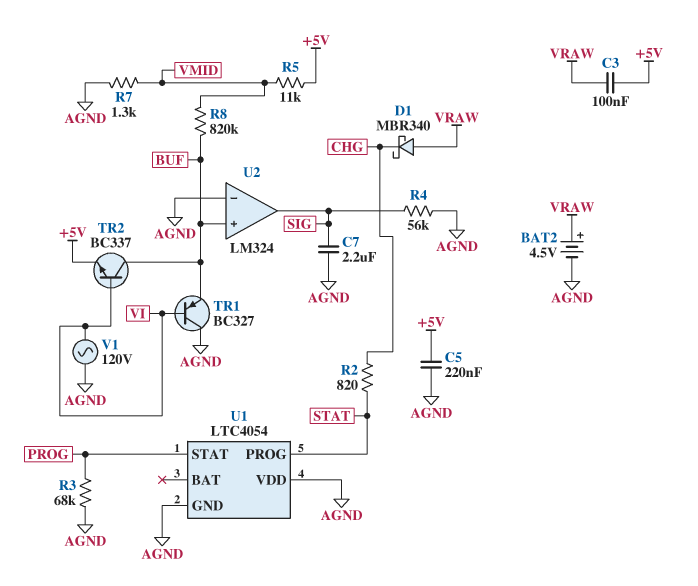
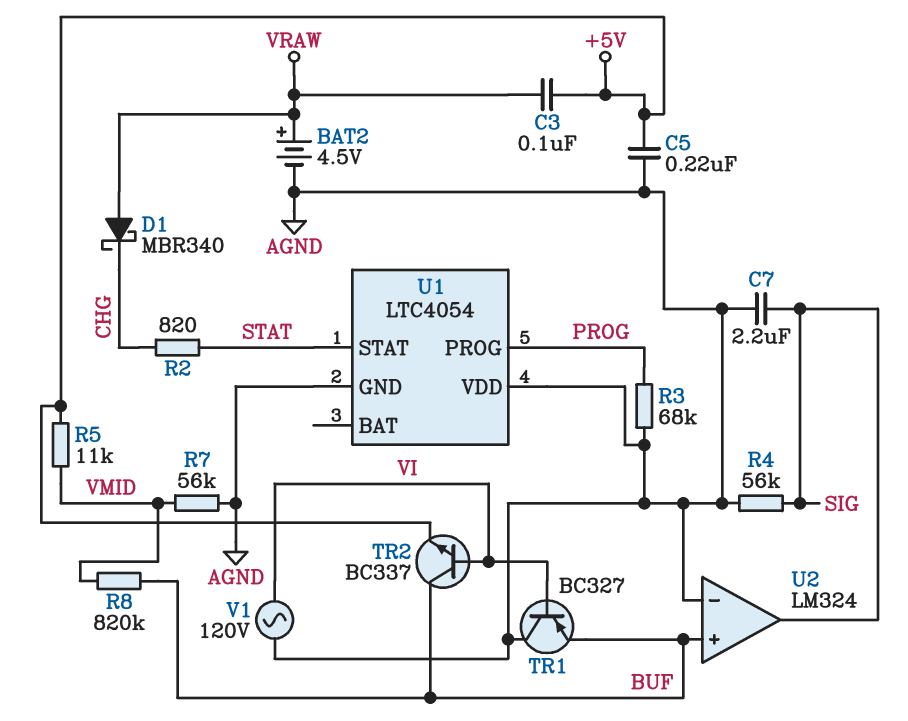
R7: 1.3k (AGND, VMID) -> 56k (AGND, VMID)
U1 pin PROG: STAT -> PROG
U1 pin STAT: PROG -> STAT

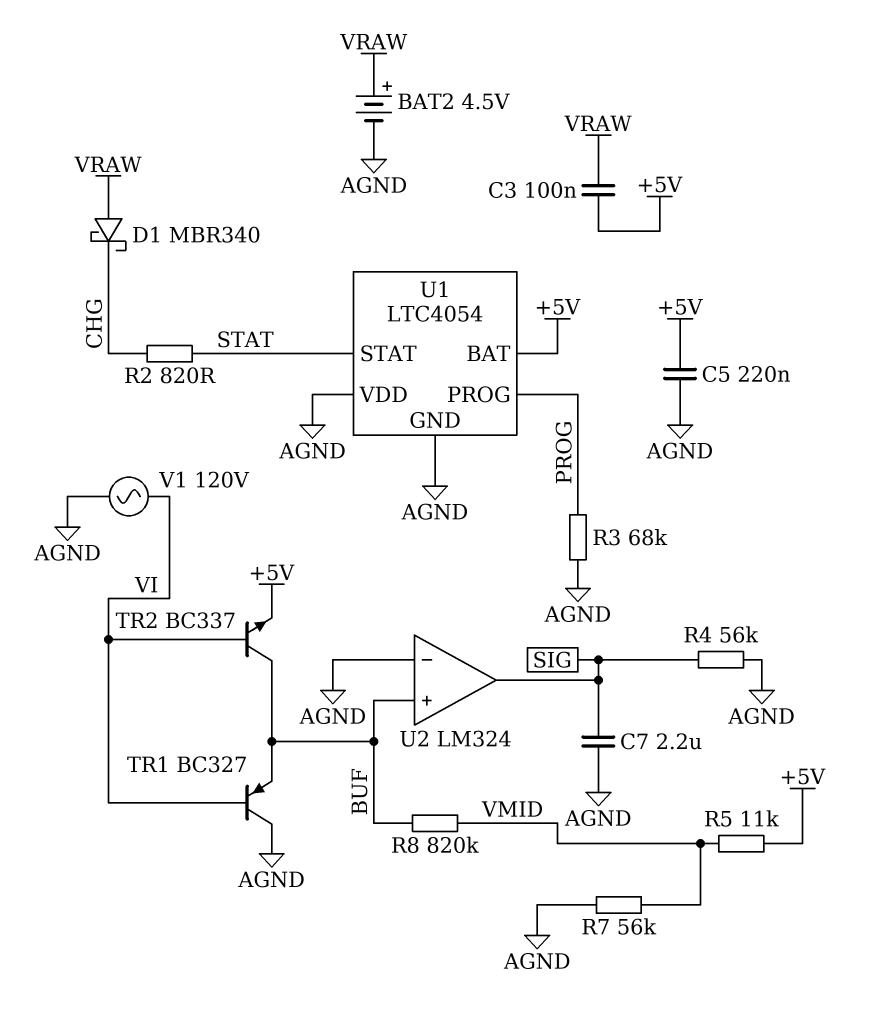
U1 pin BAT: none -> +5V

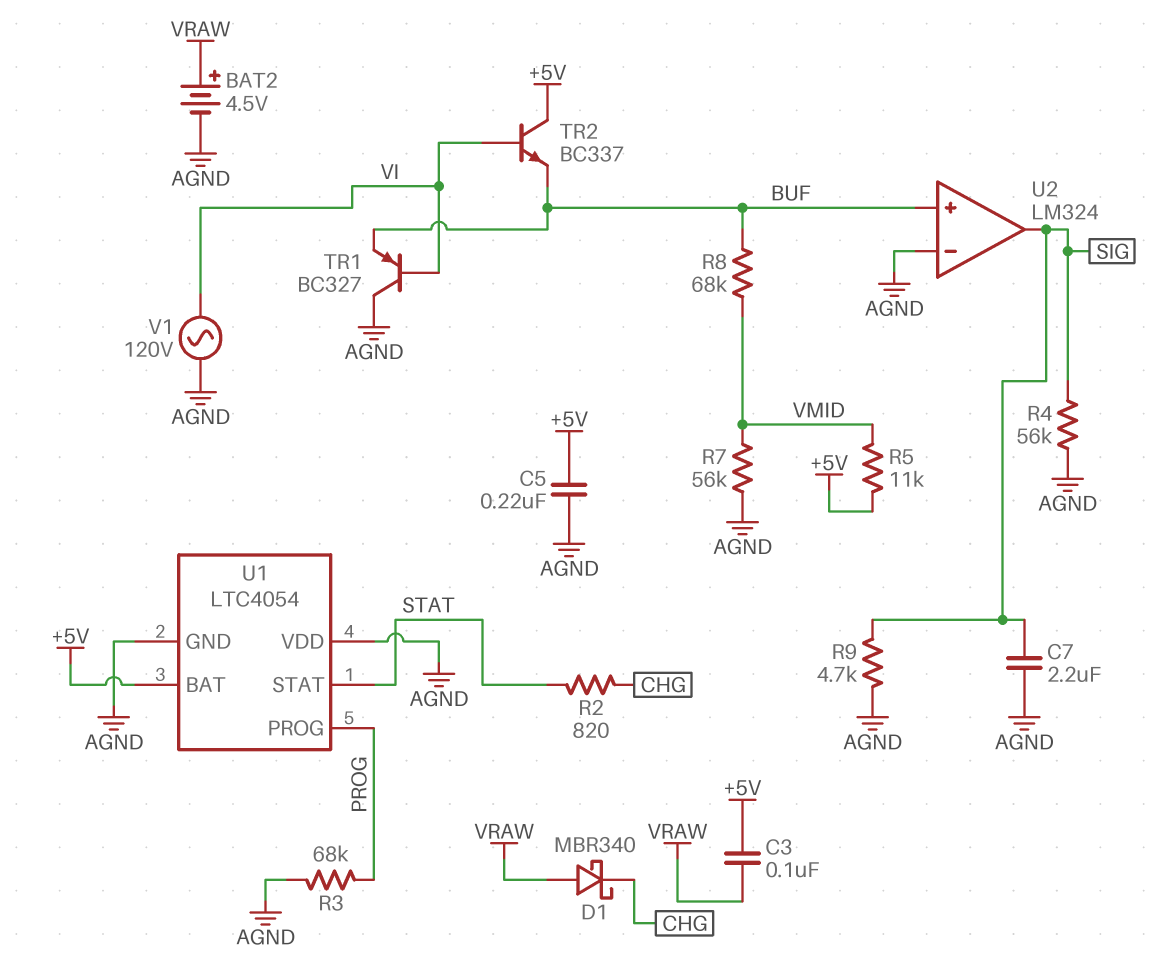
R8: 820k (BUF, VMID) -> 68k (BUF, VMID)
R9: none -> 4.7k (AGND, SIG)
TR2: NPN BC337 (B VI, C BUF, E +5V) -> NPN BC337 (B VI, C +5V, E BUF)

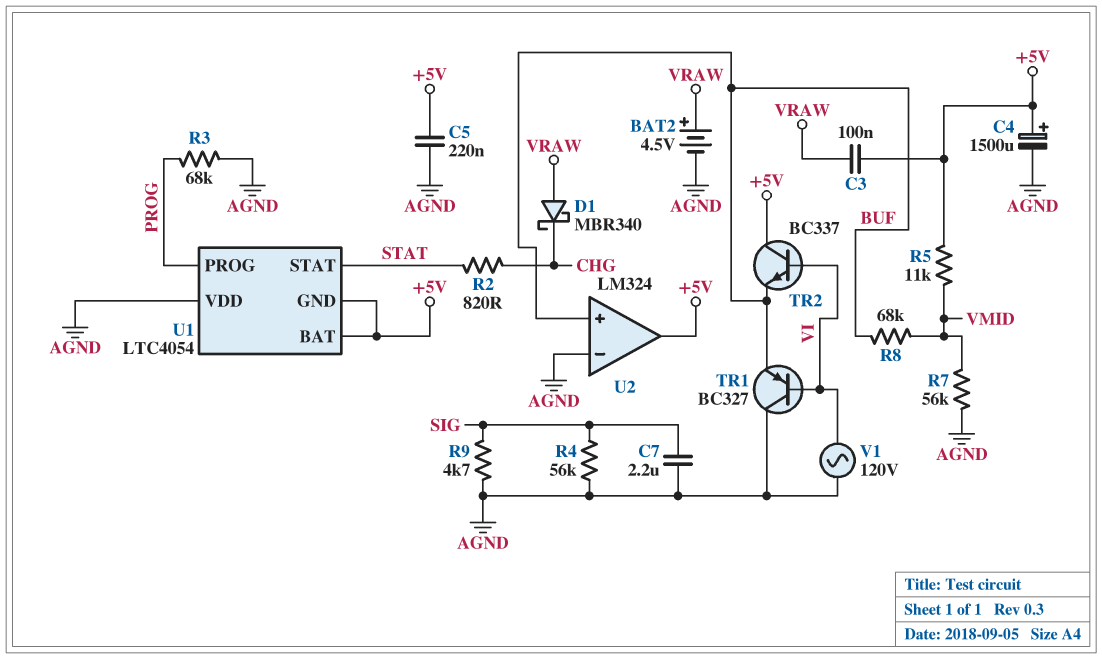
C4: none -> 1500uF (plus +5V, minus AGND)
U1 pin GND: AGND -> +5V
U2 pin out: SIG -> +5V

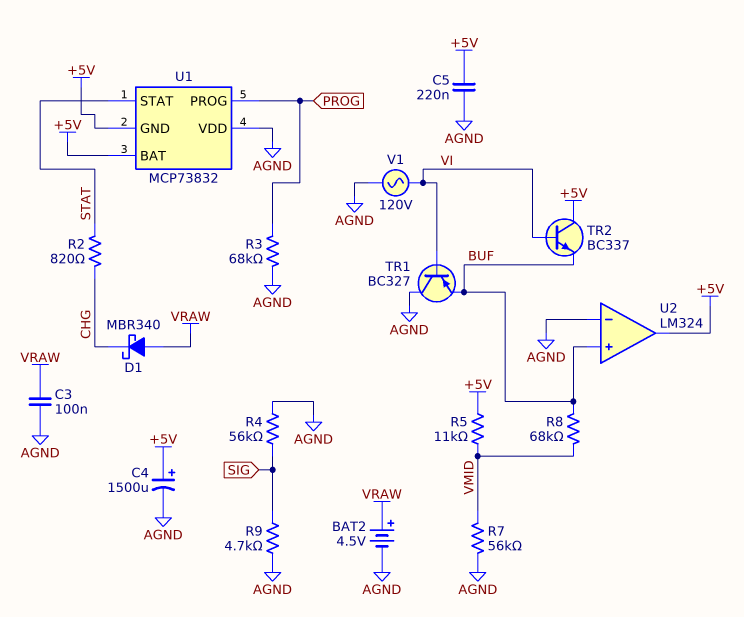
C3: 100nF (+5V, VRAW) -> 100nF (AGND, VRAW)
C7: 2.2uF (AGND, SIG) -> none
U1: LTC4054 -> MCP73832

